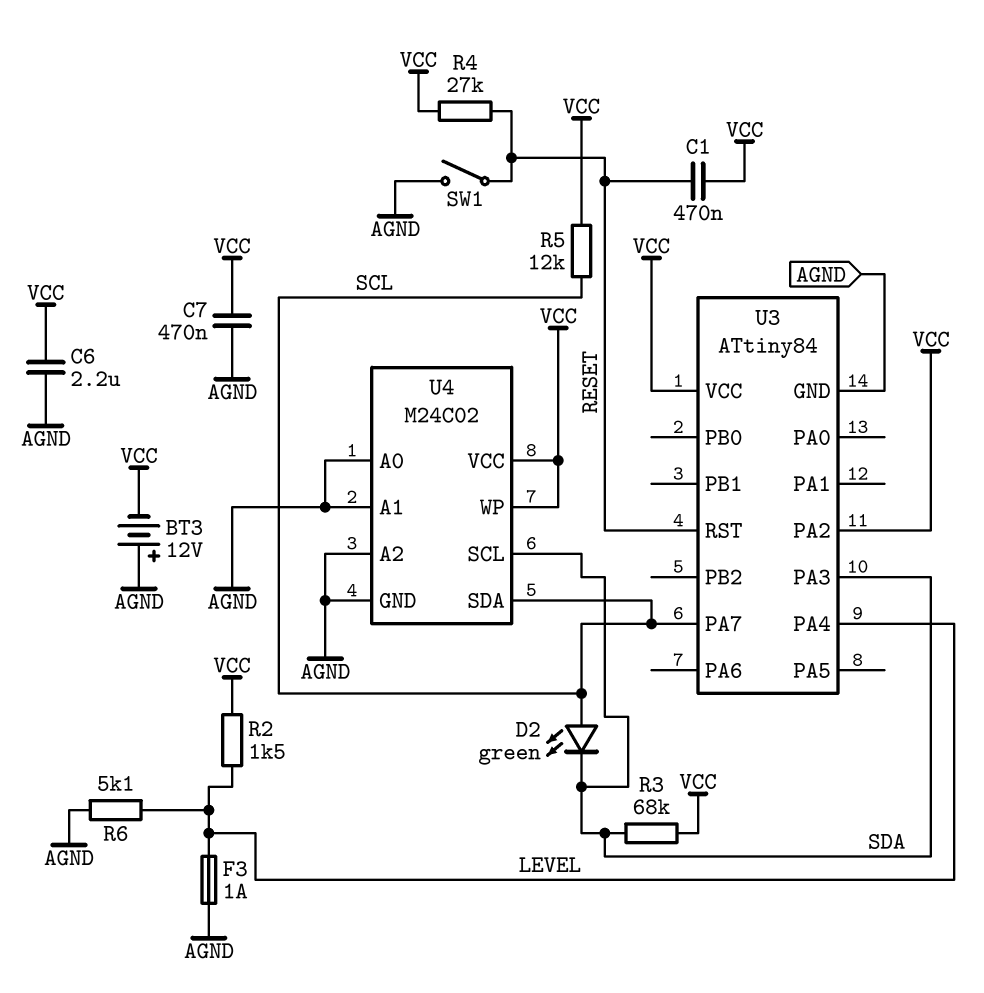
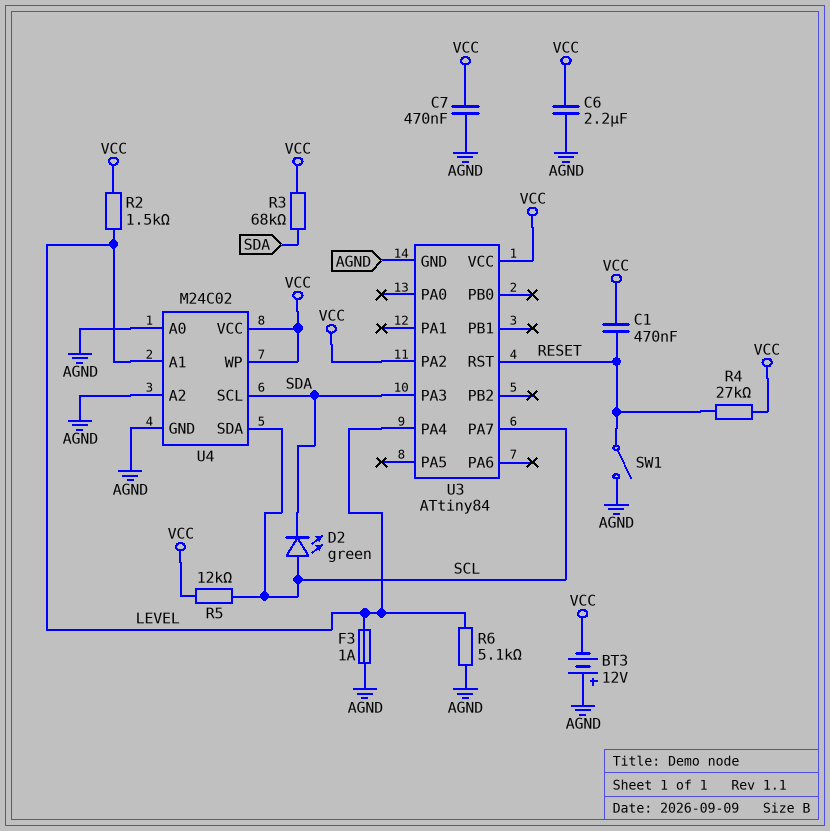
U4 pin A1: AGND -> LEVEL

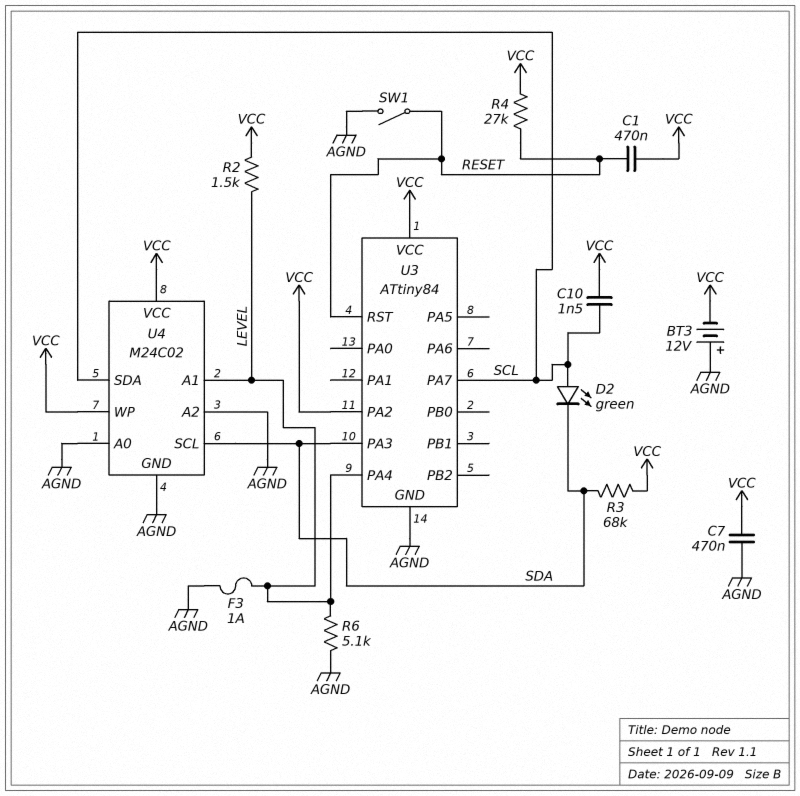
C6: 2.2uF (AGND, VCC) -> none
C10: none -> 1.5nF (SCL, VCC)
R5: 12k (SCL, VCC) -> none

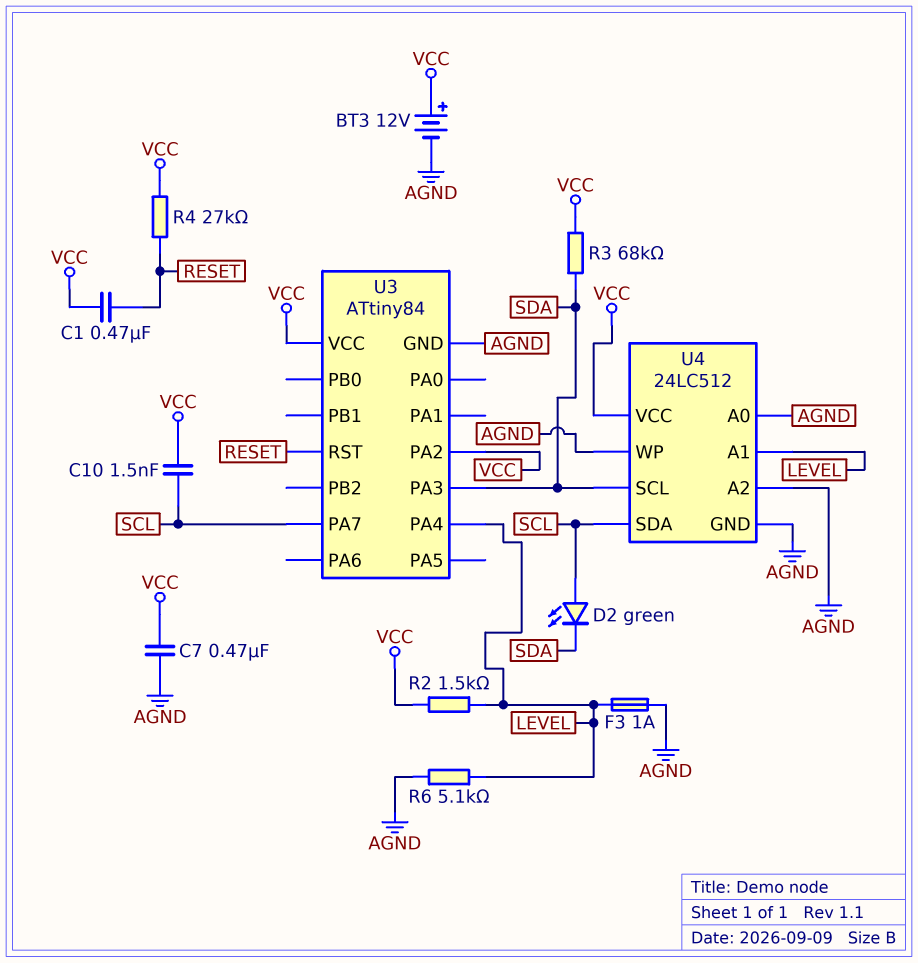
BT3: 12V (plus AGND, minus VCC) -> 12V (plus VCC, minus AGND)
SW1: switch (AGND, RESET) -> none
U4: M24C02 -> 24LC512
U4 pin WP: VCC -> AGND

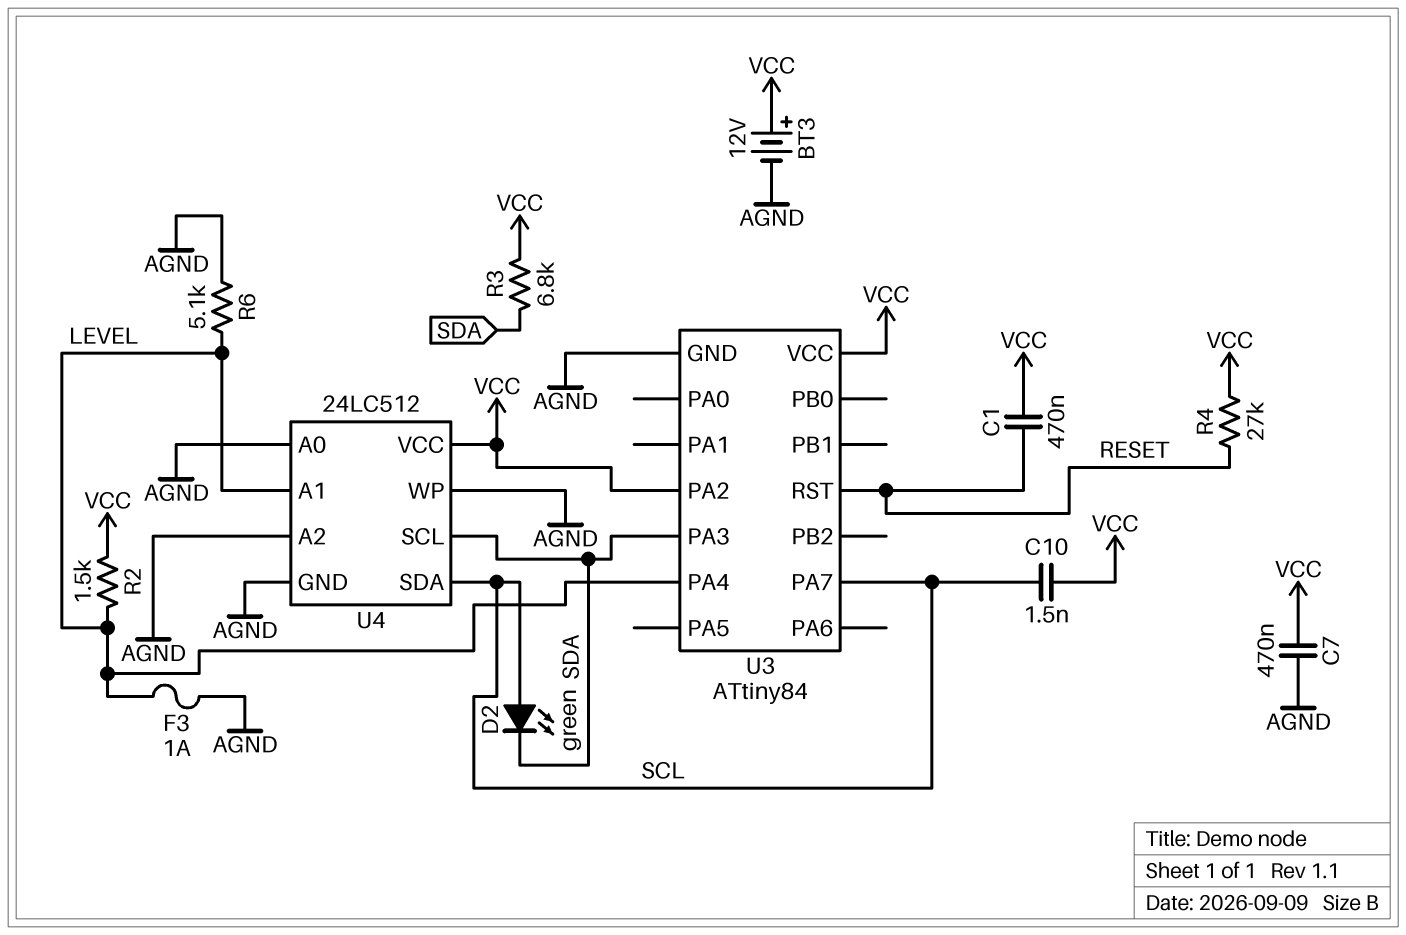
R3: 68k (SDA, VCC) -> 6.8k (SDA, VCC)

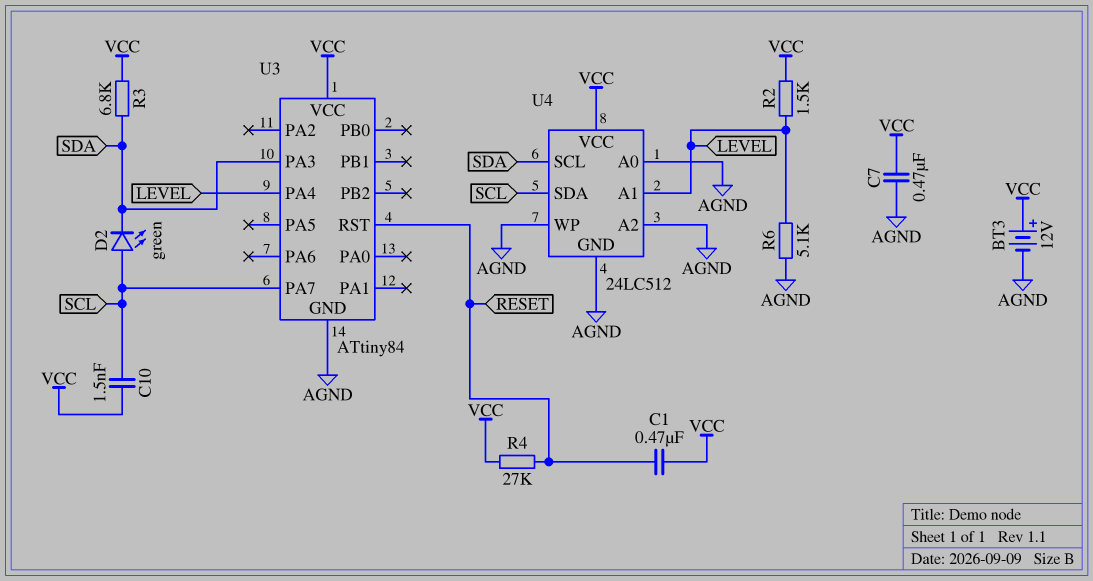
F3: 1A (AGND, LEVEL) -> none
U3 pin PA2: VCC -> none

